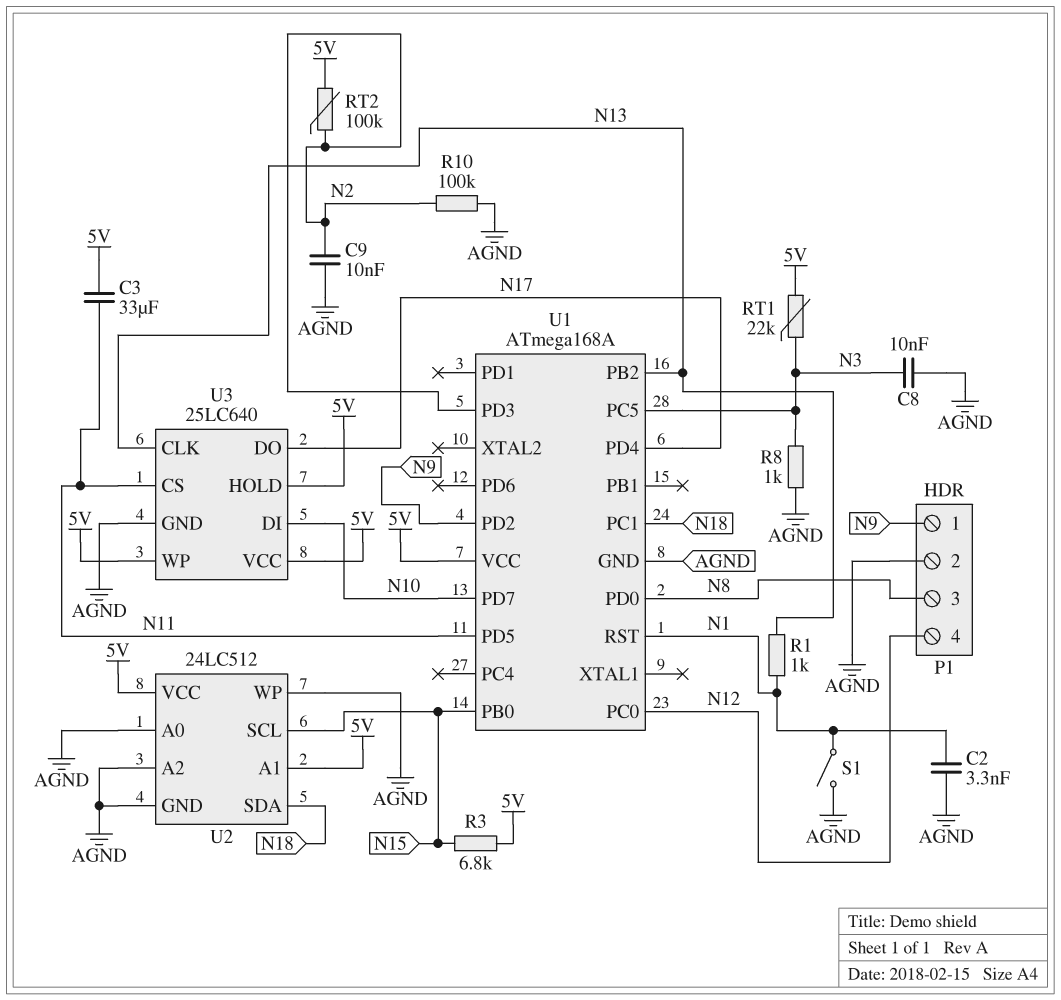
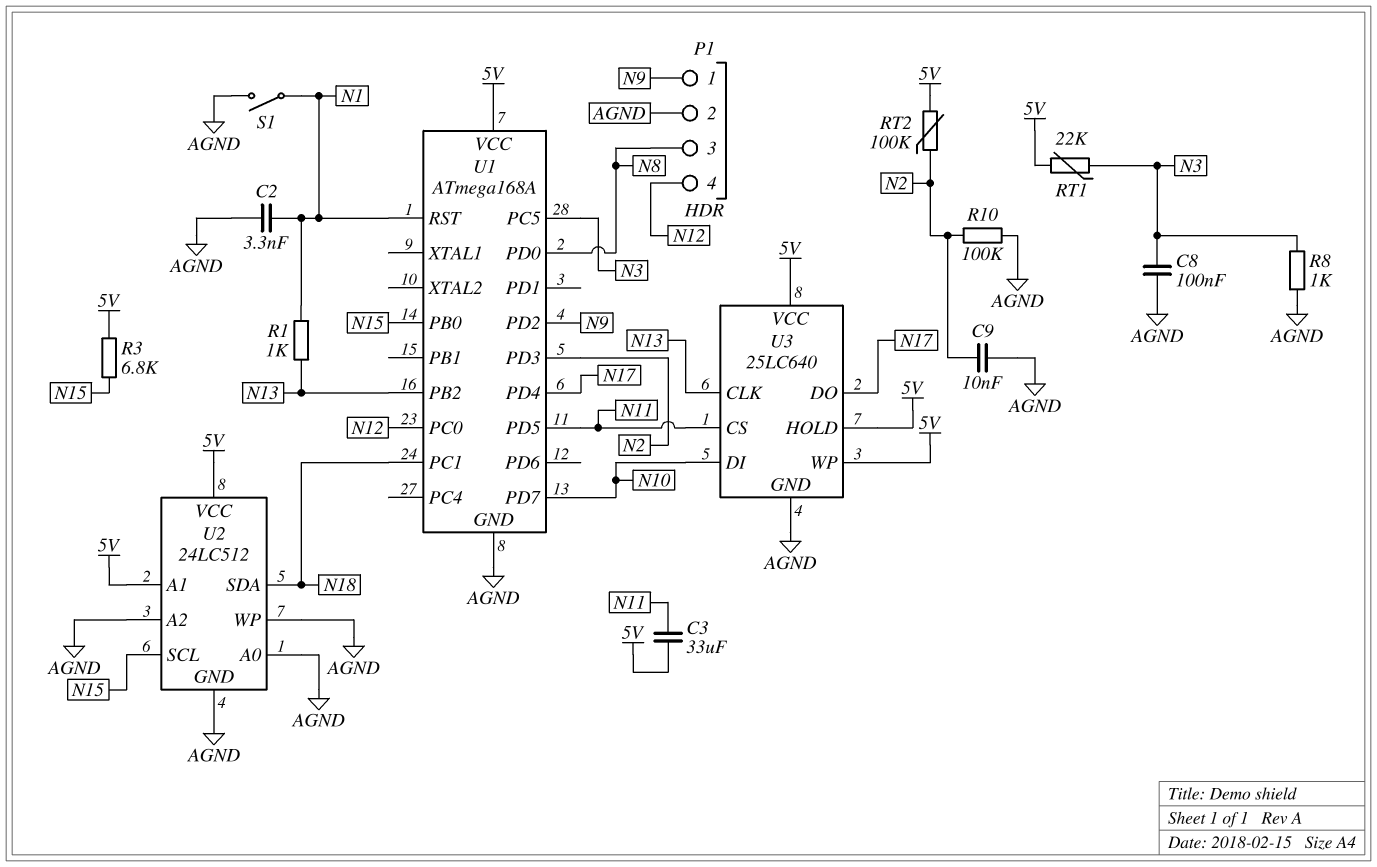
C8: 10nF (AGND, N3) -> 100nF (AGND, N3)

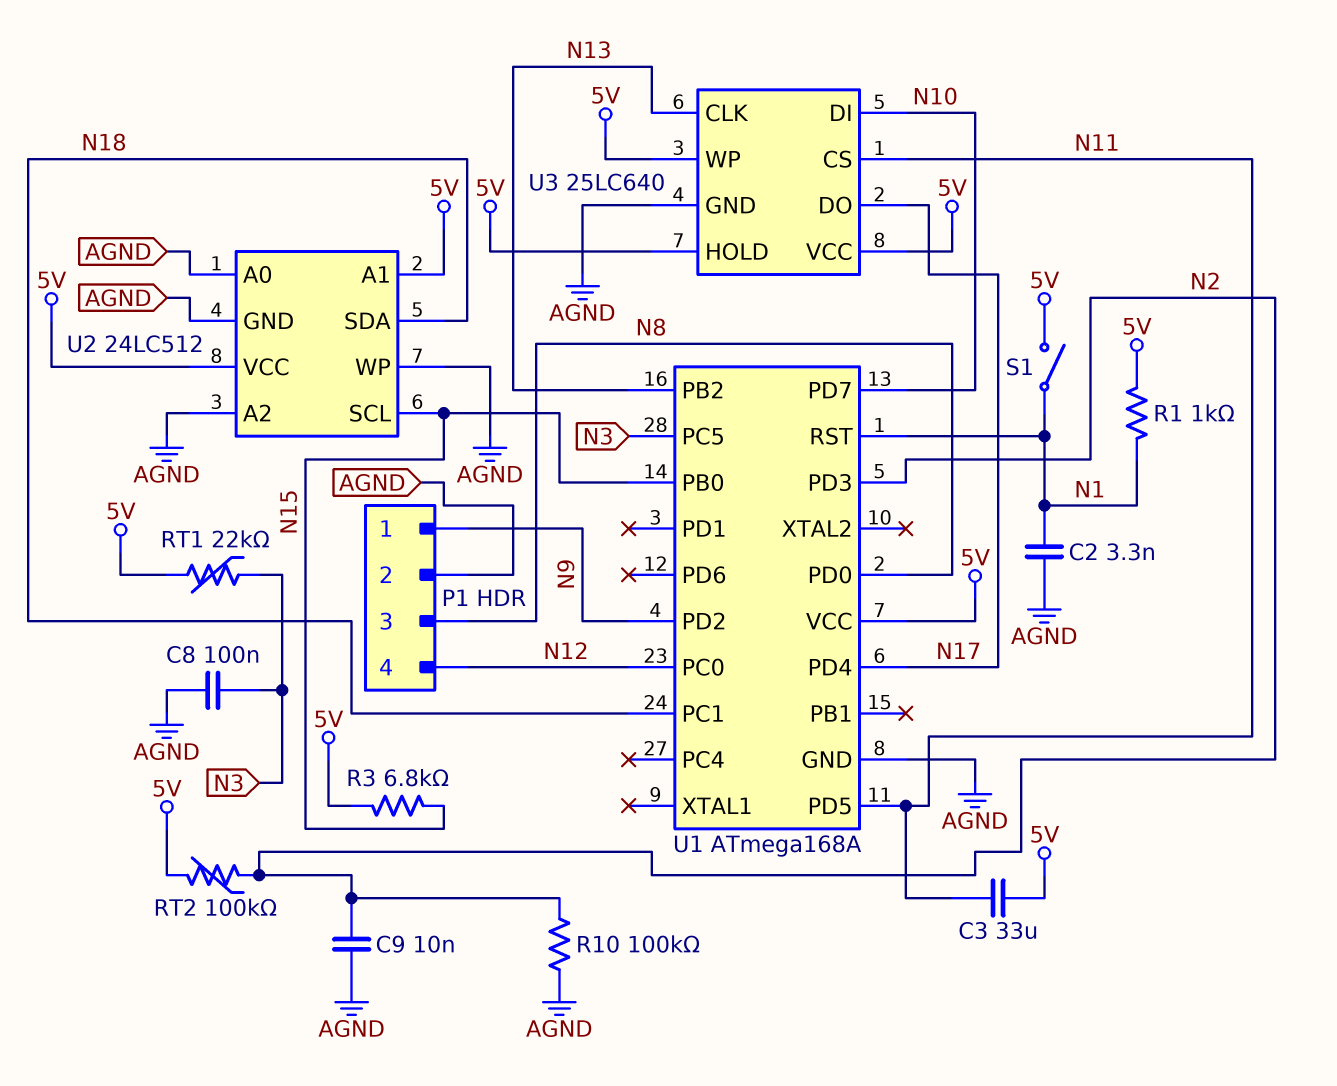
R1: 1k (N1, N13) -> 1k (5V, N1)
R8: 1k (AGND, N3) -> none
S1: switch (AGND, N1) -> switch (5V, N1)

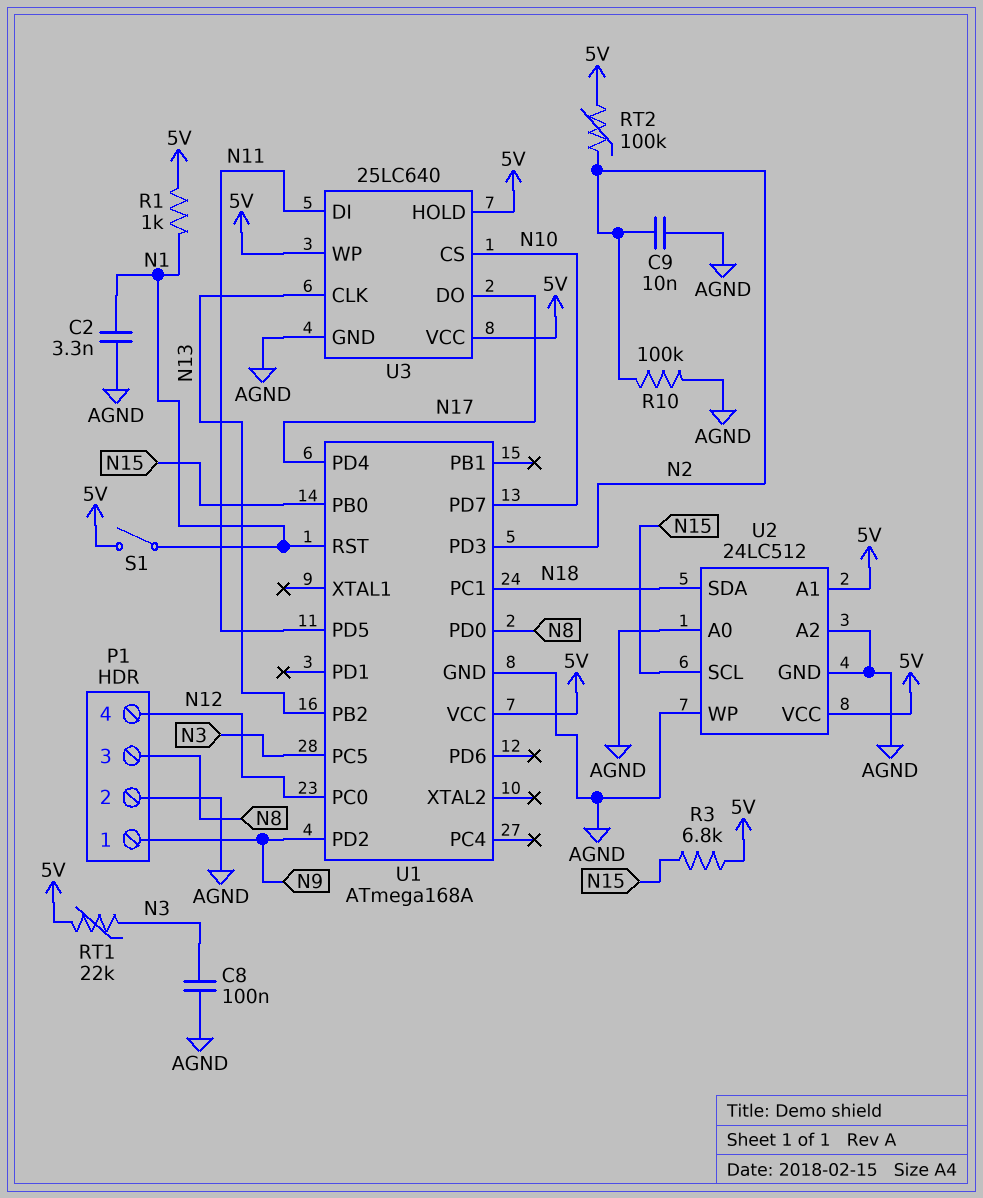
C3: 33uF (5V, N11) -> none
U3 pin CS: N11 -> N10
U3 pin DI: N10 -> N11

